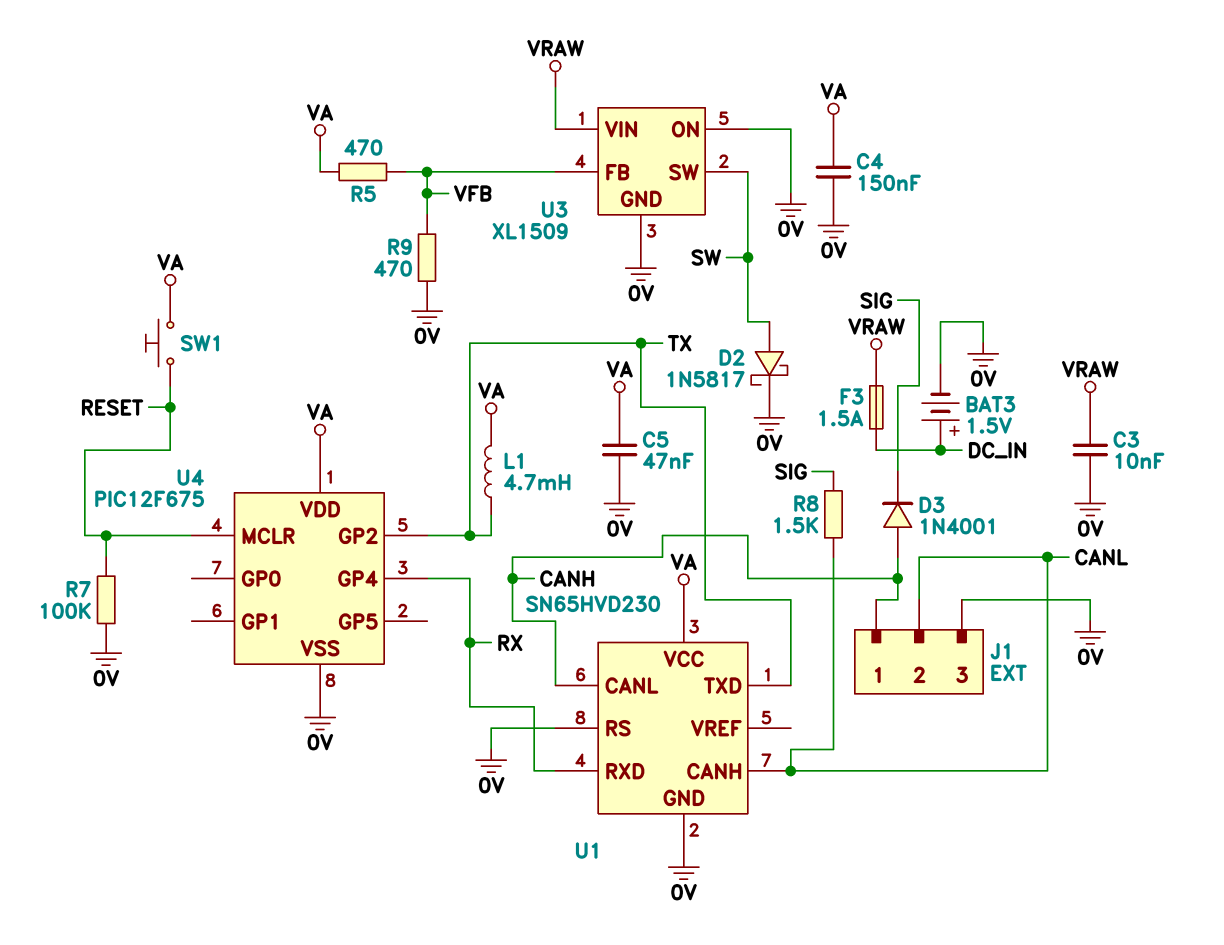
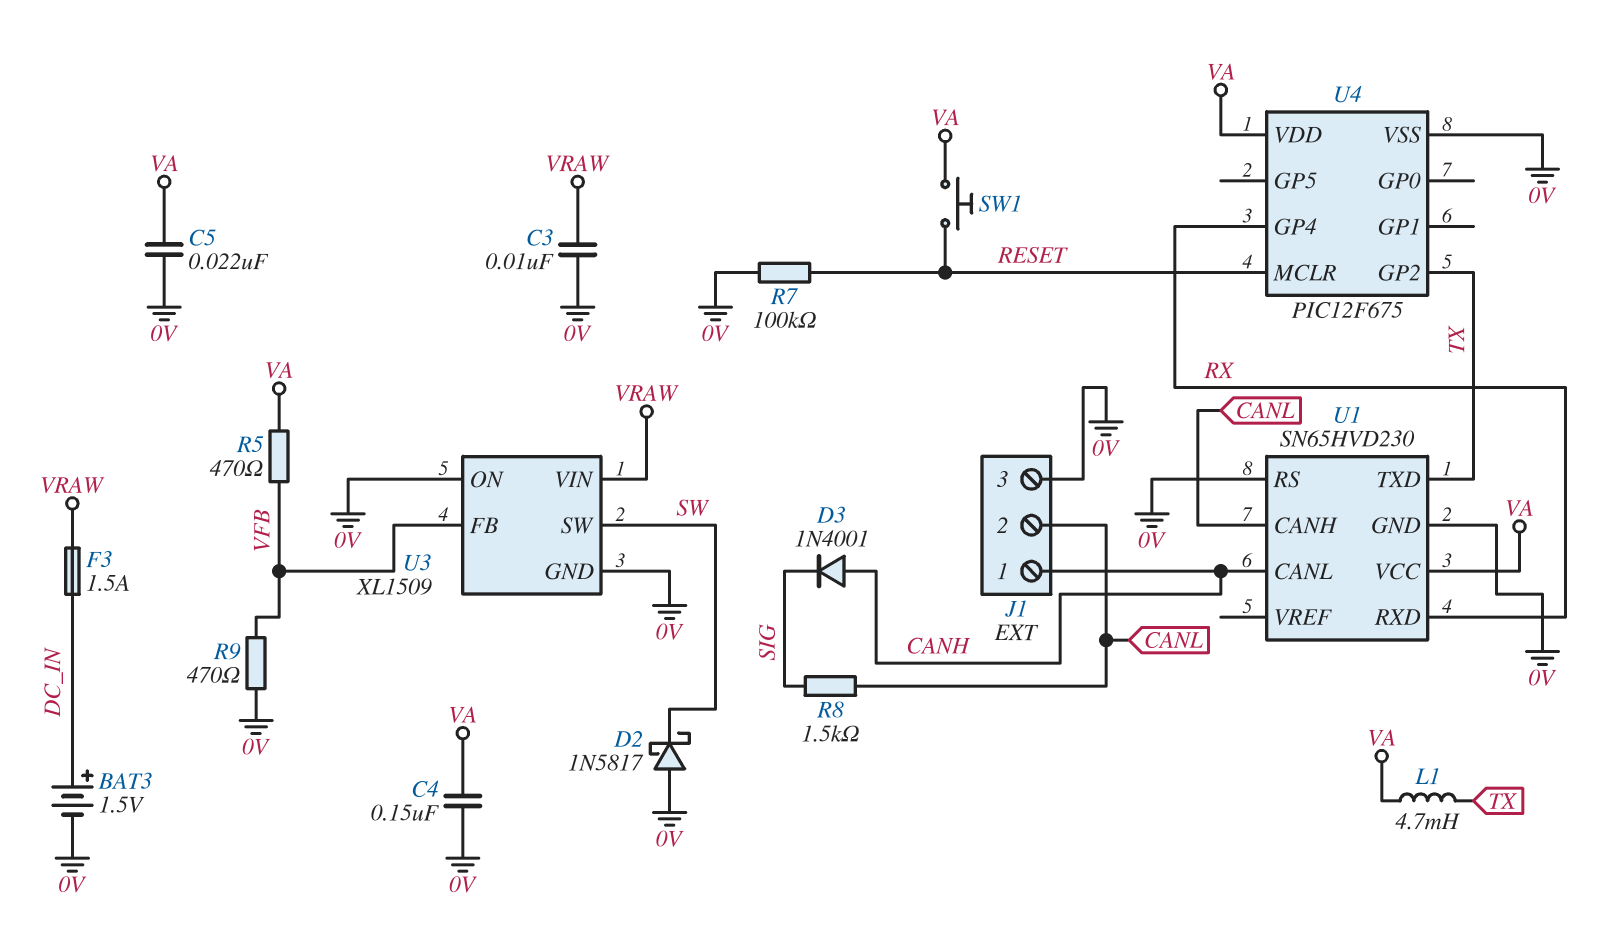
C5: 47nF (0V, VA) -> 22nF (0V, VA)
D2: schottky 1N5817 (A SW, K 0V) -> schottky 1N5817 (A 0V, K SW)

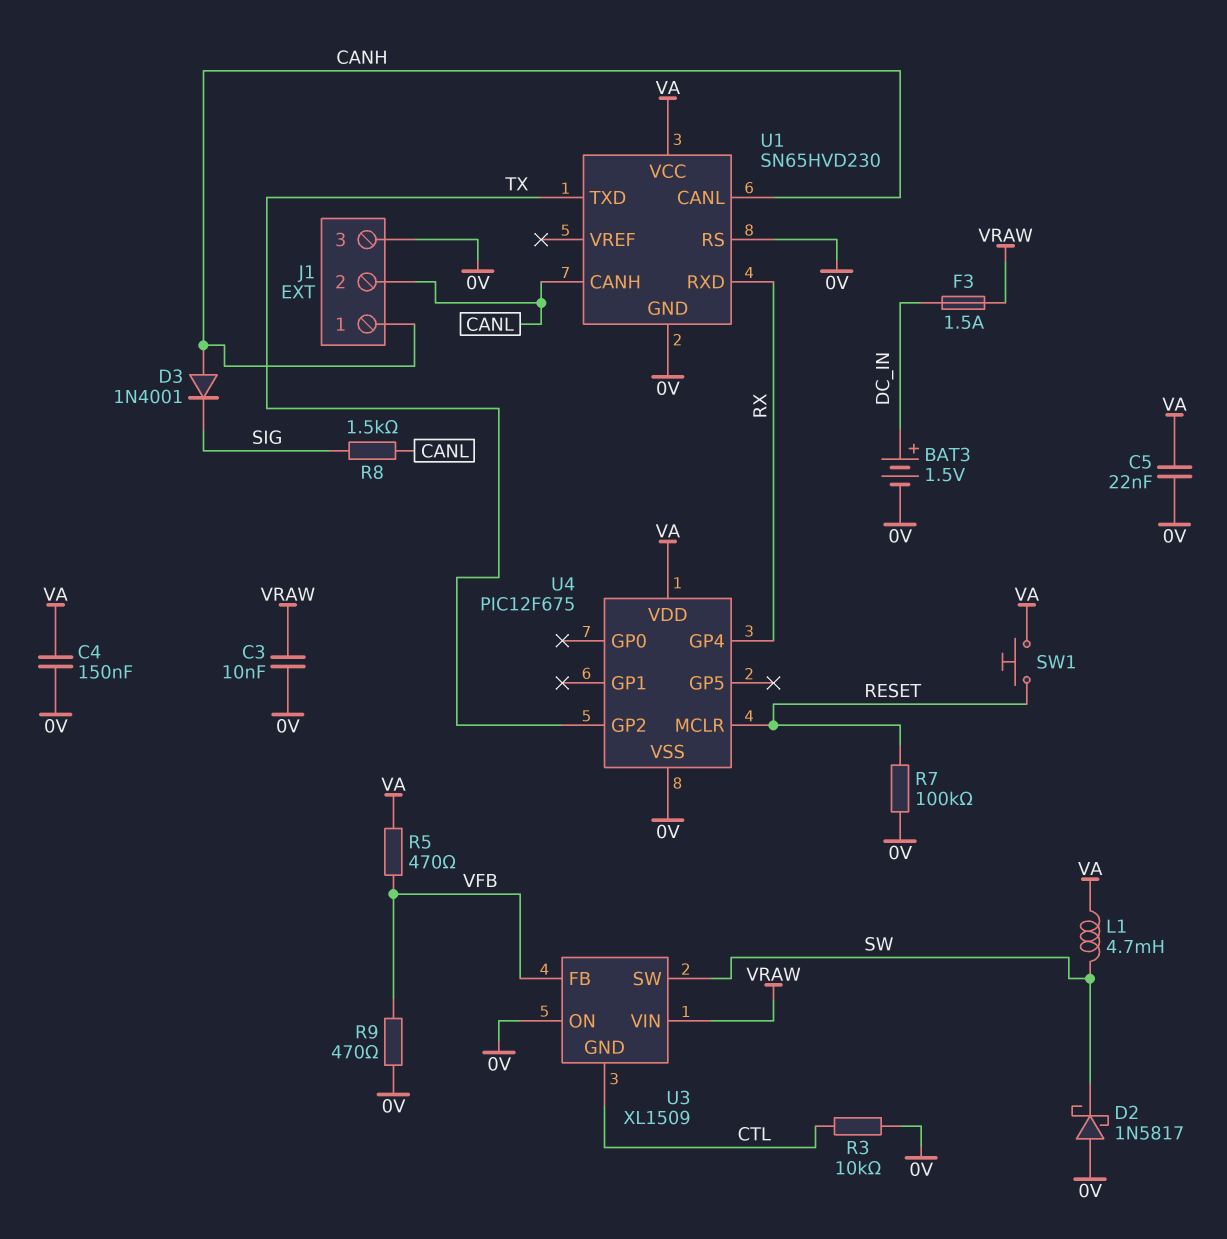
L1: 4.7mH (TX, VA) -> 4.7mH (SW, VA)
R3: none -> 10k (0V, CTL)
U3 pin GND: 0V -> CTL

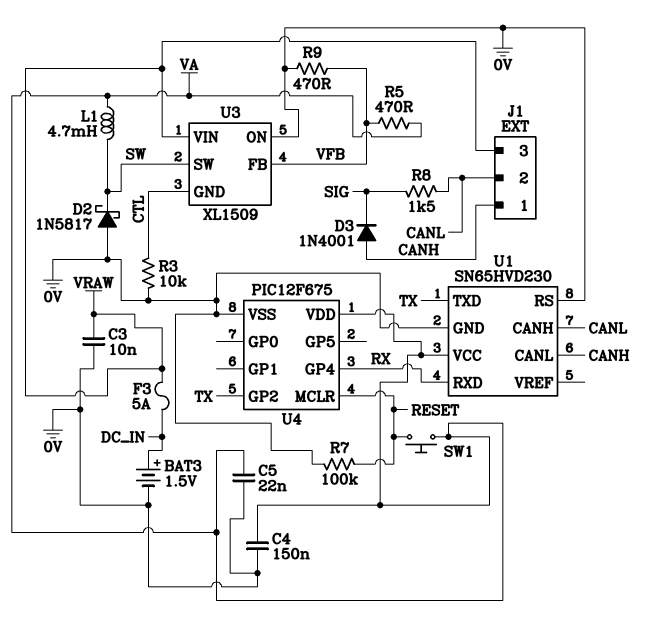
F3: 1.5A (DC_IN, VRAW) -> 5A (DC_IN, VRAW)
J1 pin 3: 0V -> VRAW

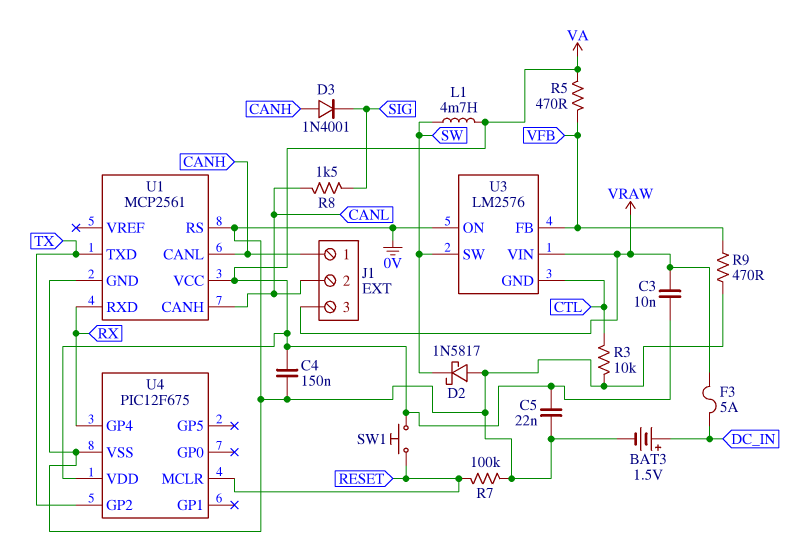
C3: 10nF (0V, VRAW) -> 10nF (VA, VRAW)
U1: SN65HVD230 -> MCP2561
U3: XL1509 -> LM2576

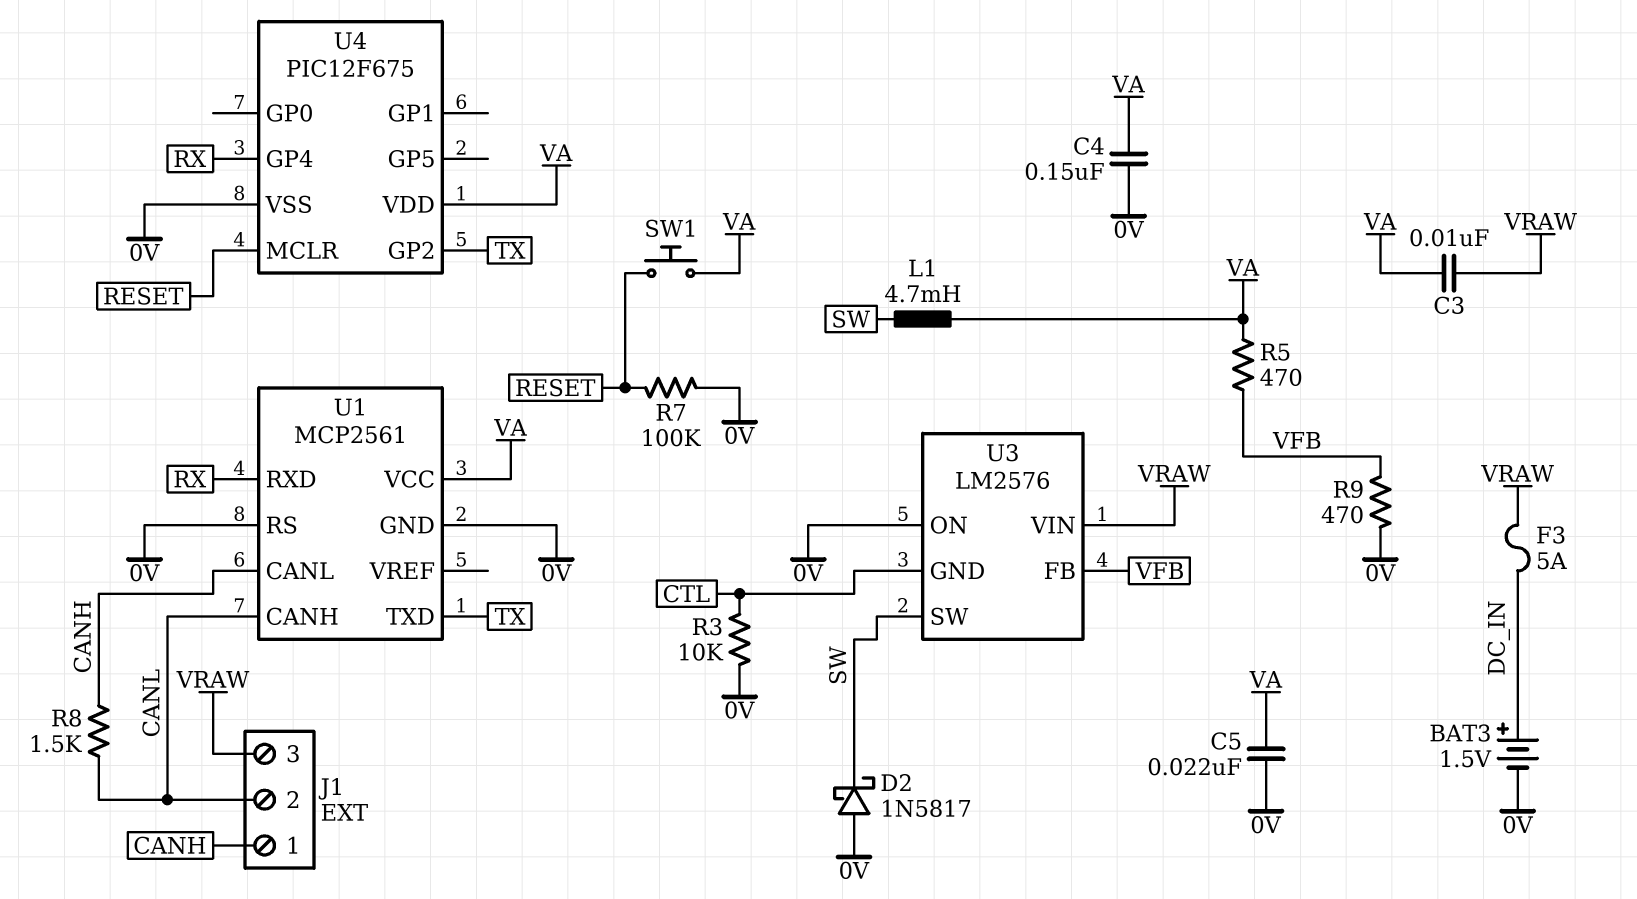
D3: diode 1N4001 (A CANH, K SIG) -> none
R8: 1.5k (CANL, SIG) -> 1.5k (CANH, CANL)

